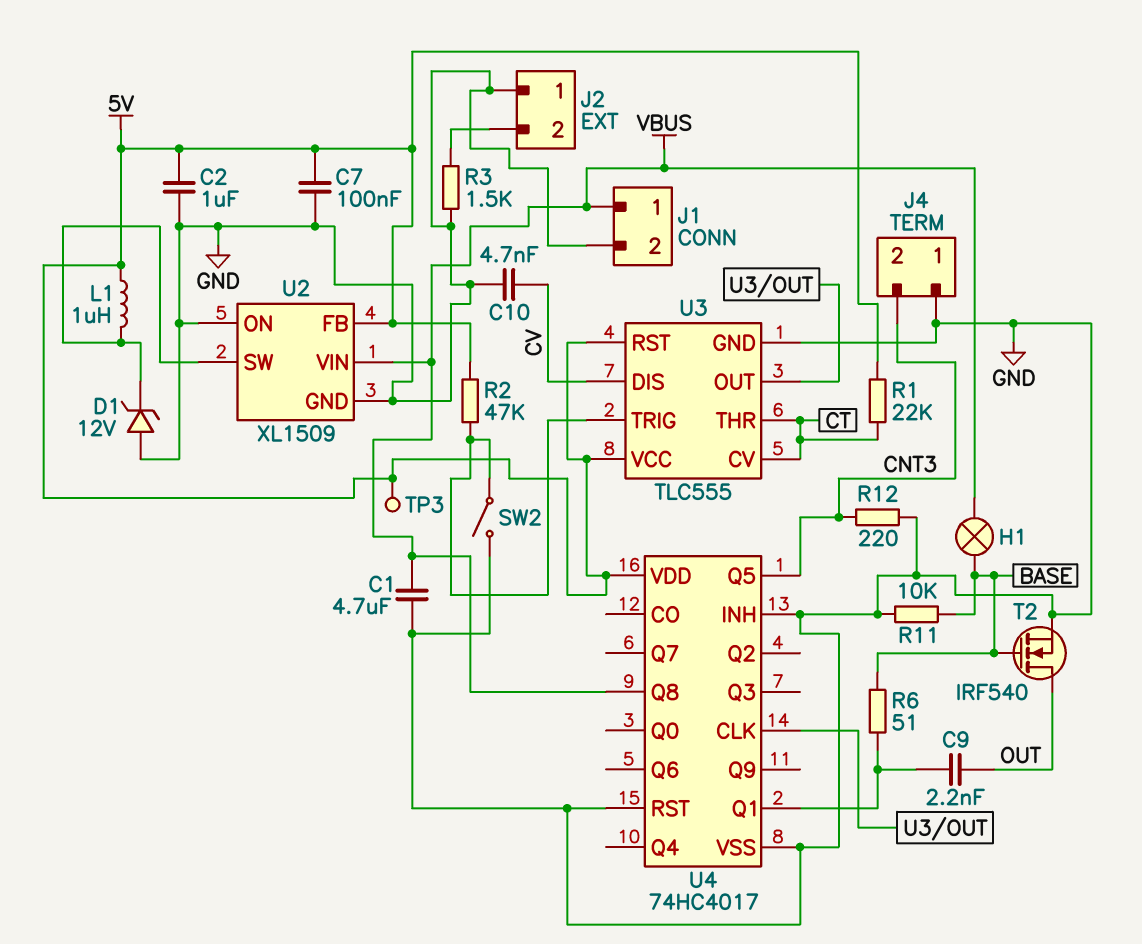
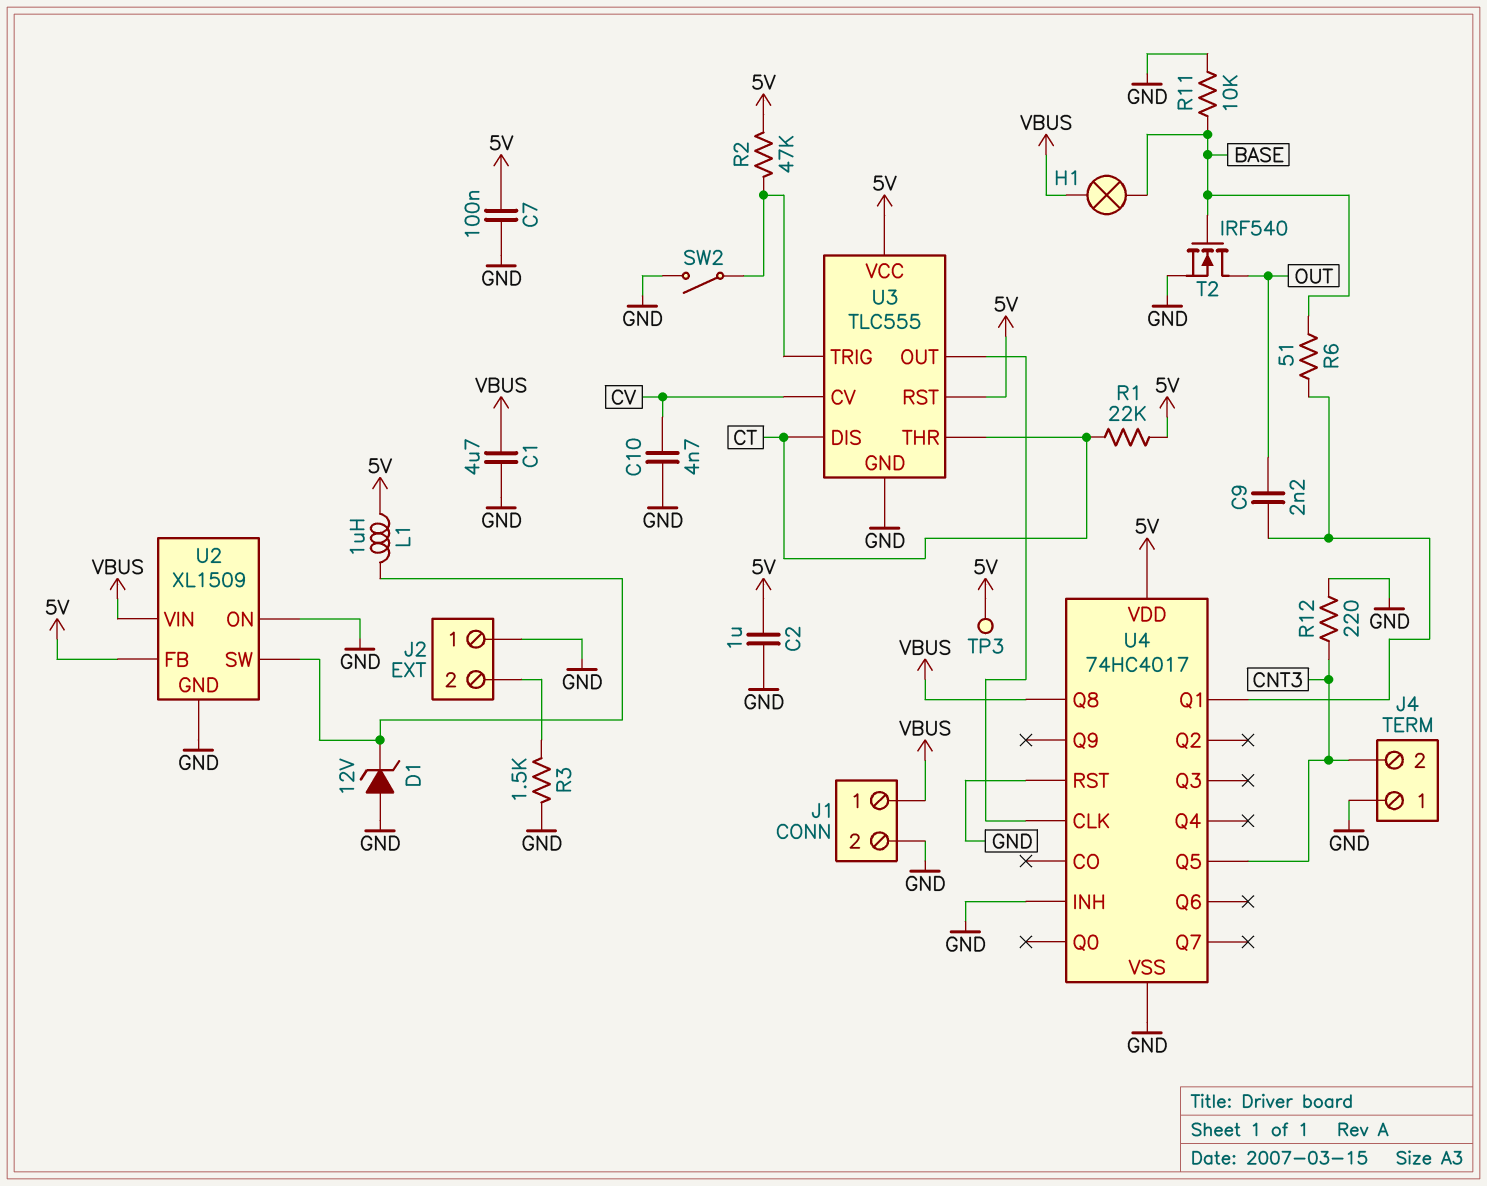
U3 pin CV: CT -> CV
U3 pin DIS: CV -> CT

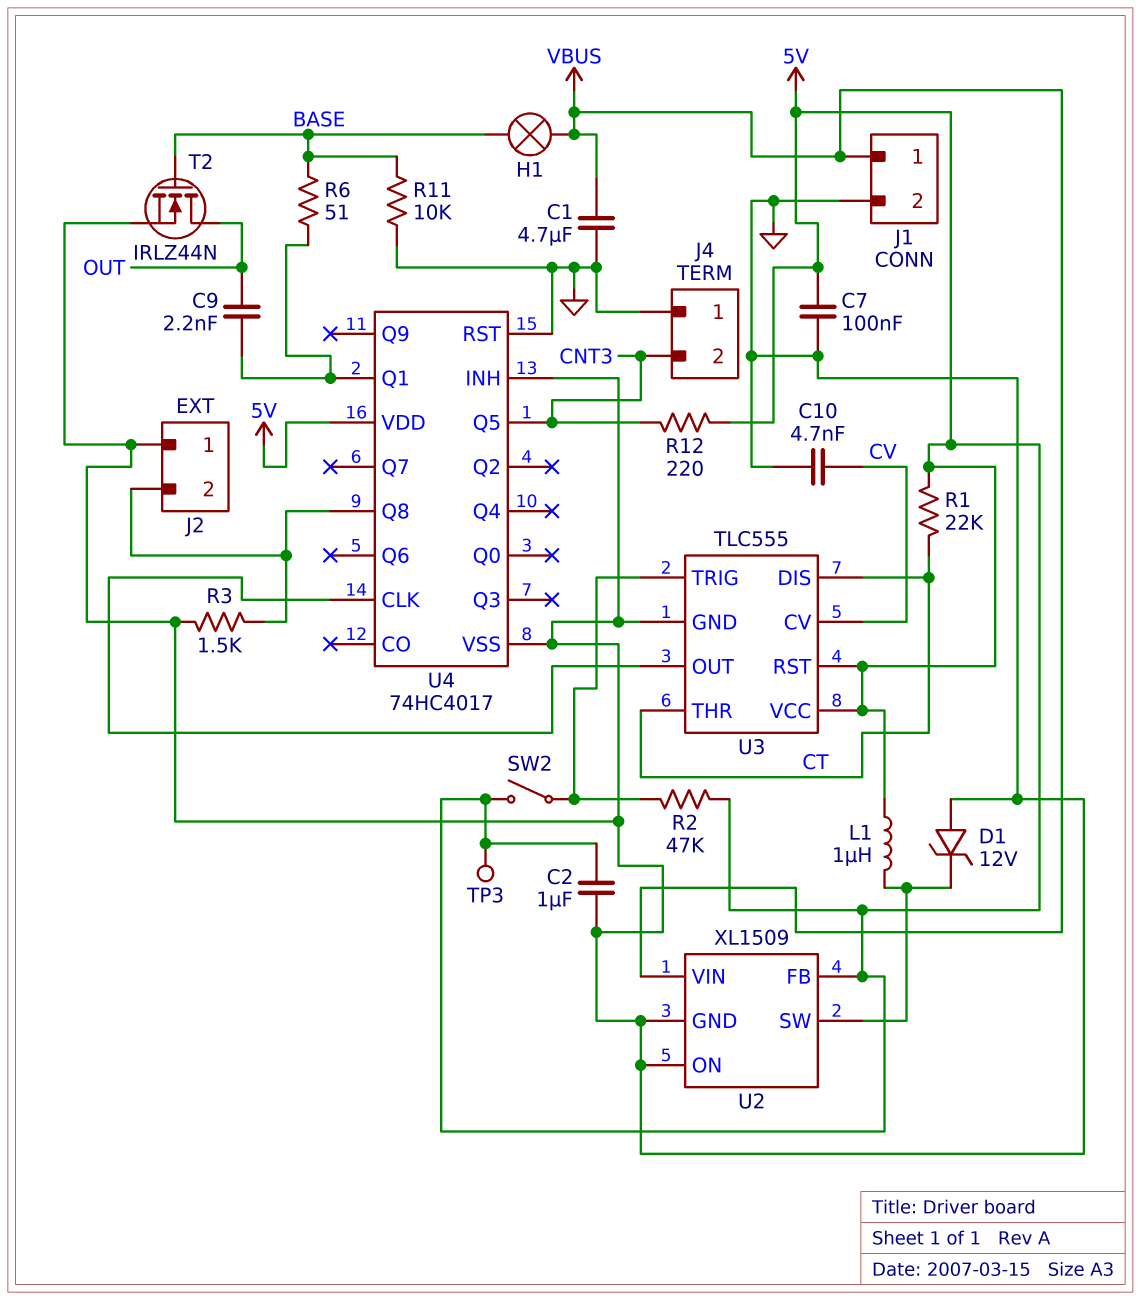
R12: 220 (CNT3, GND) -> 220 (5V, CNT3)
SW2: switch (GND, U3/TRIG) -> switch (5V, U3/TRIG)
T2: NMOS IRF540 (G BASE, D OUT, S GND) -> NMOS IRLZ44N (G BASE, D OUT, S GND)
U4 pin Q8: VBUS -> J2/2

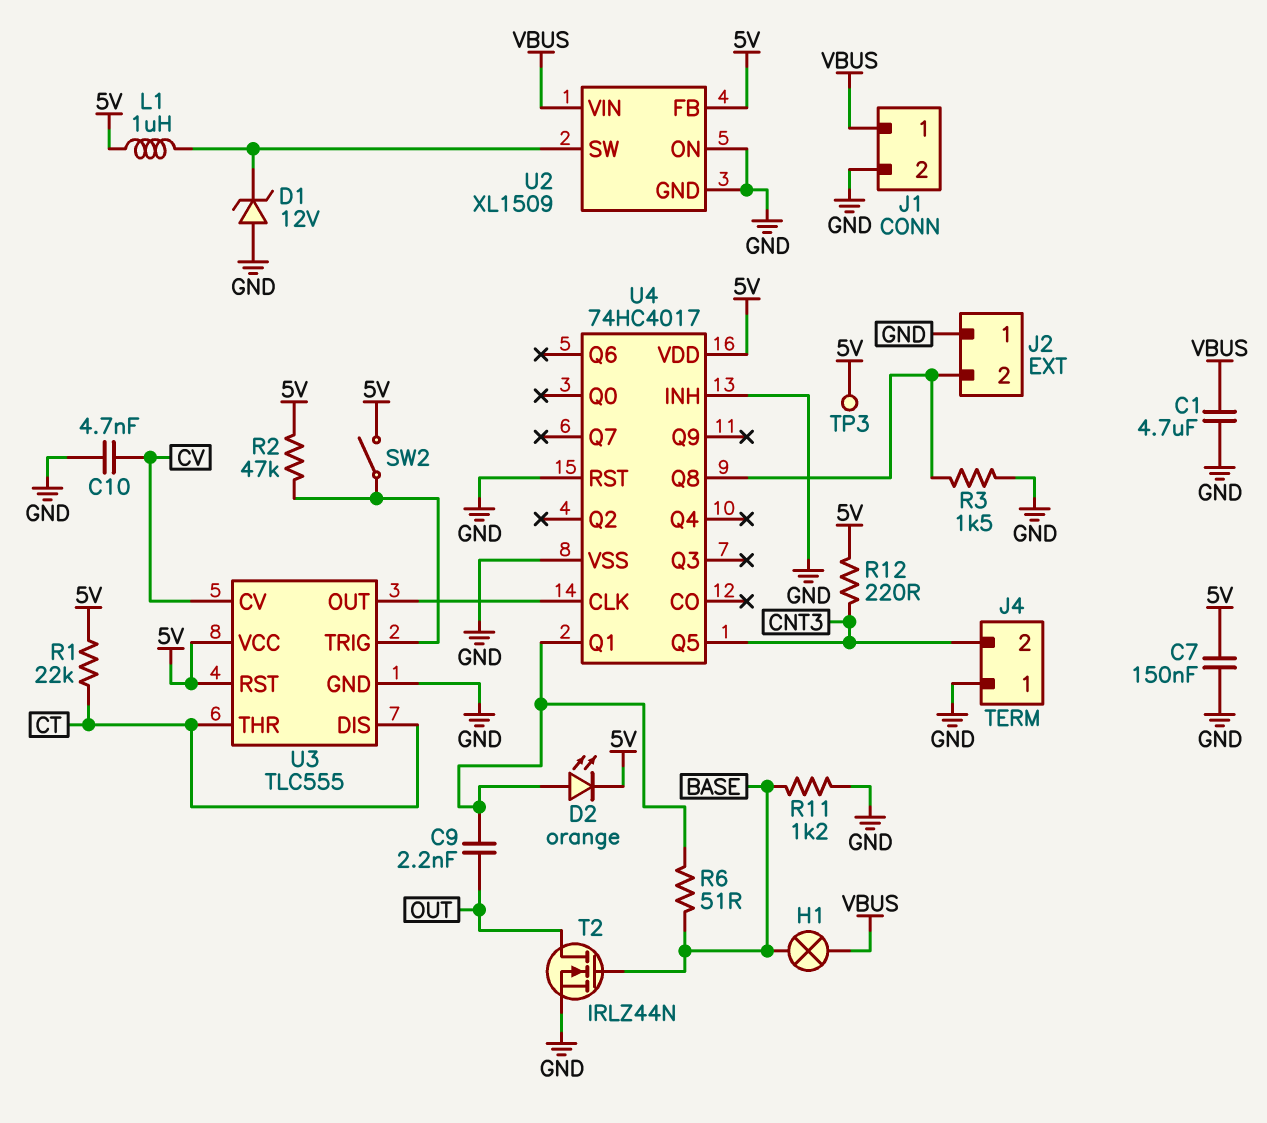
C2: 1uF (5V, GND) -> none
C7: 100nF (5V, GND) -> 150nF (5V, GND)
D2: none -> LED orange (A U4/Q1, K 5V)
R11: 10k (BASE, GND) -> 1.2k (BASE, GND)

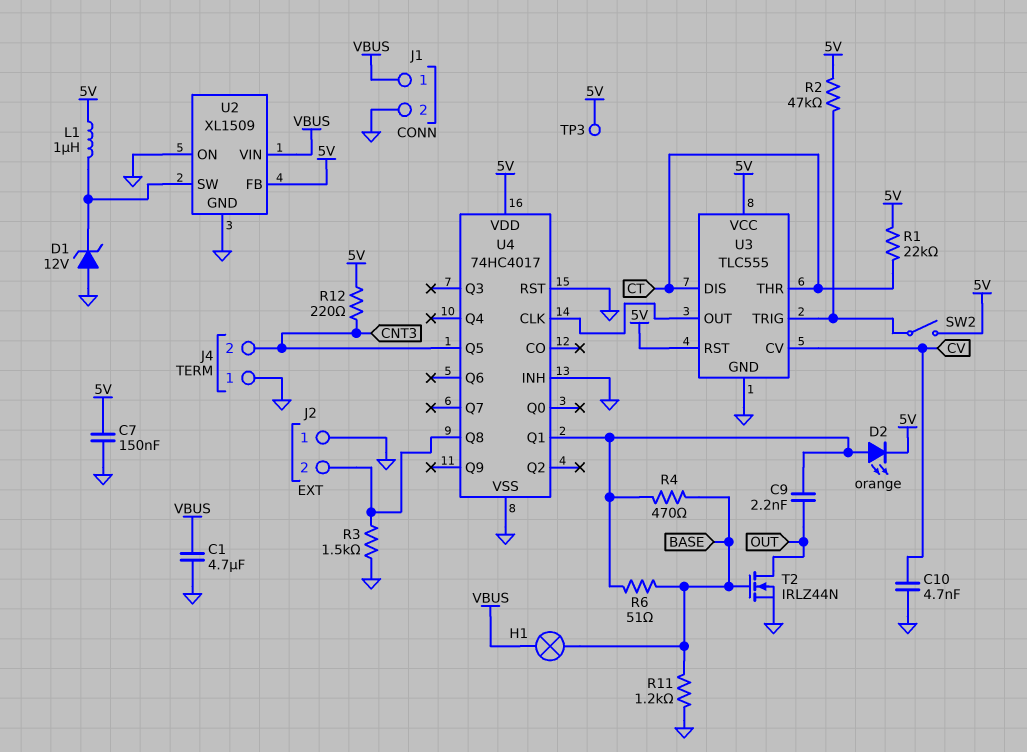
R4: none -> 470 (BASE, U4/Q1)

